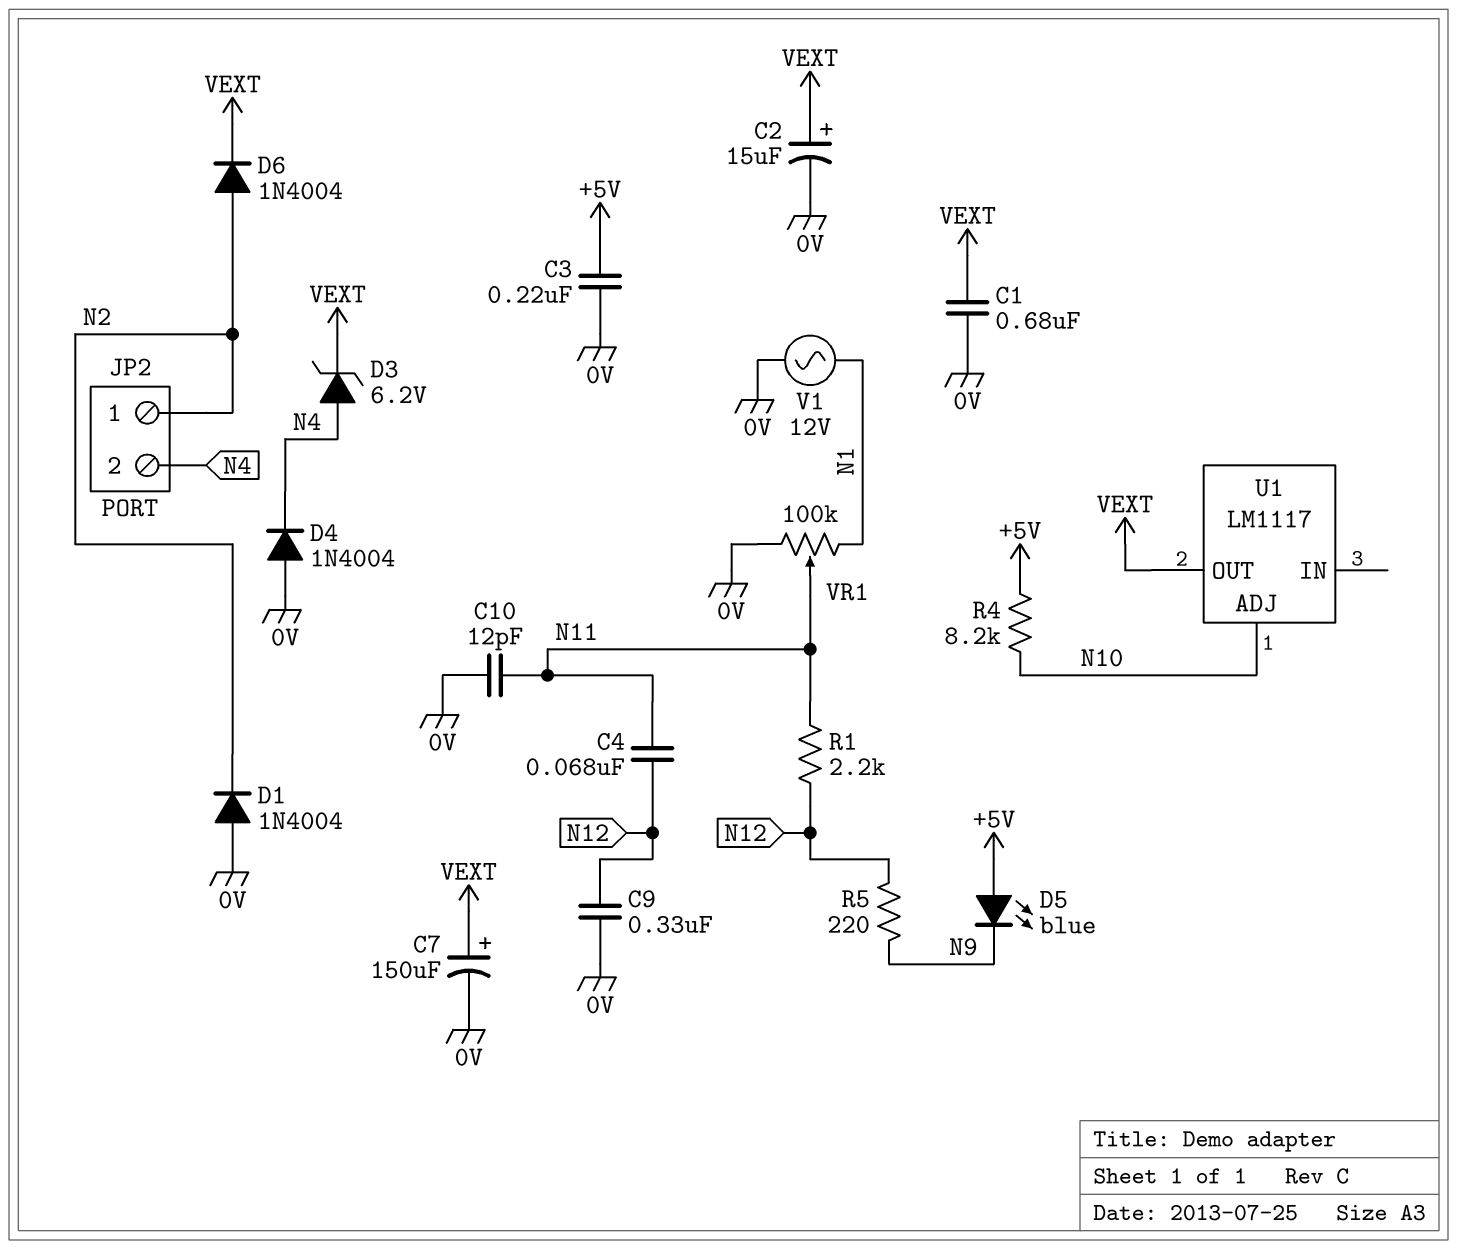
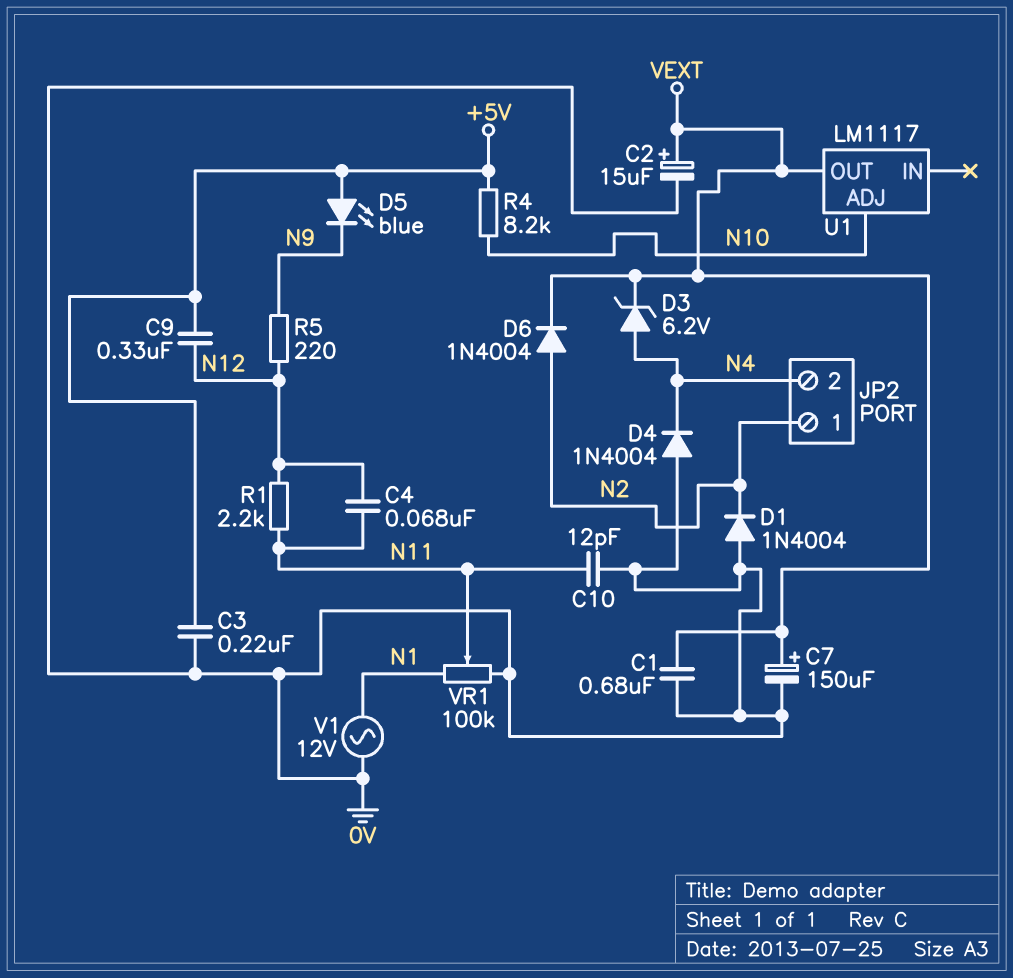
C9: 330nF (0V, N12) -> 330nF (+5V, N12)

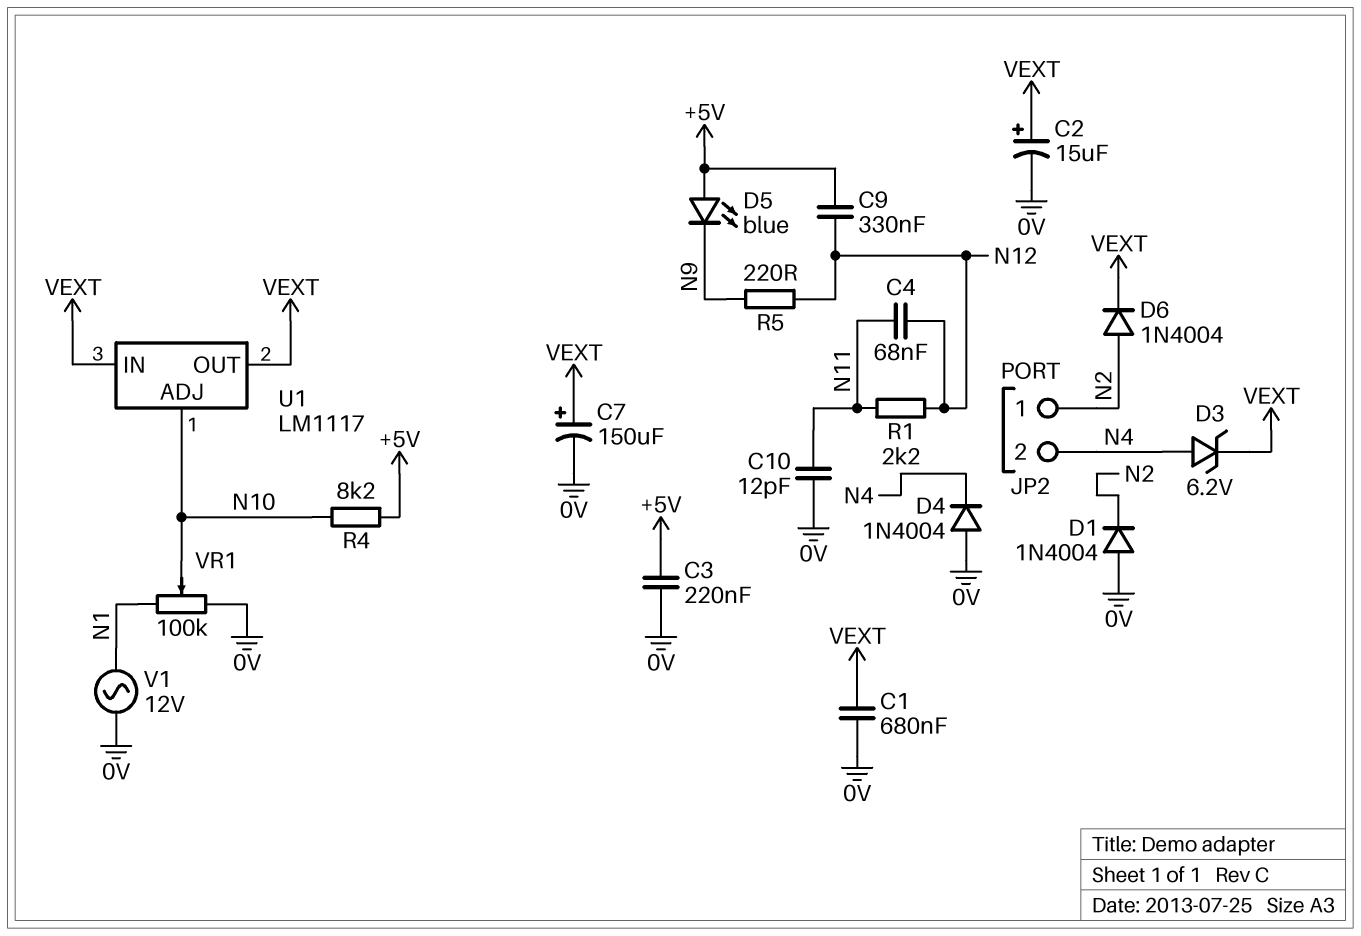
U1 pin IN: none -> VEXT
VR1: 100k (0V, N1, wiper N11) -> 100k (0V, N1, wiper N10)

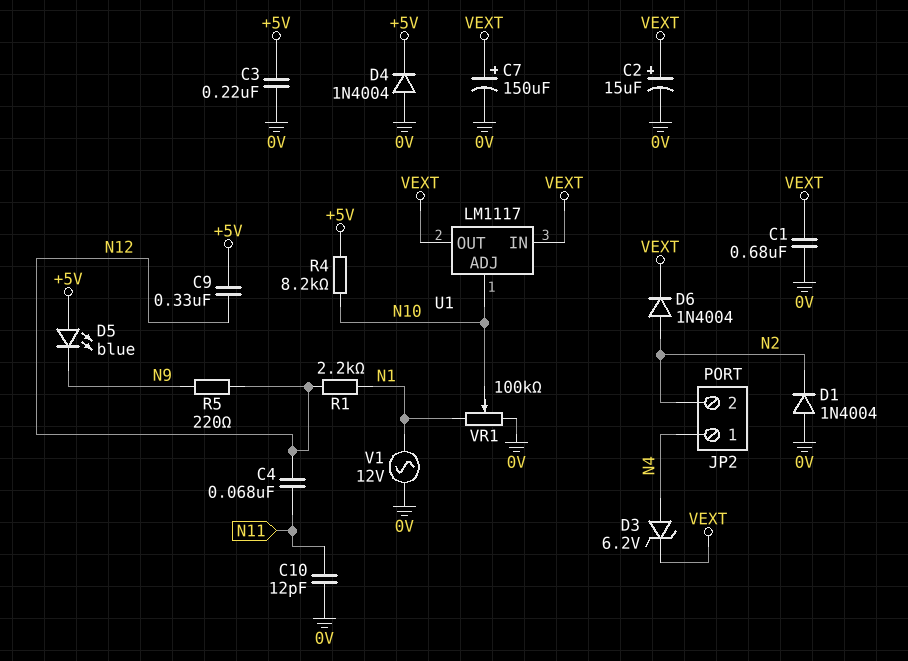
D4: diode 1N4004 (A 0V, K N4) -> diode 1N4004 (A 0V, K +5V)
JP2 pin 1: N2 -> N4
JP2 pin 2: N4 -> N2
R1: 2.2k (N11, N12) -> 2.2k (N1, N12)

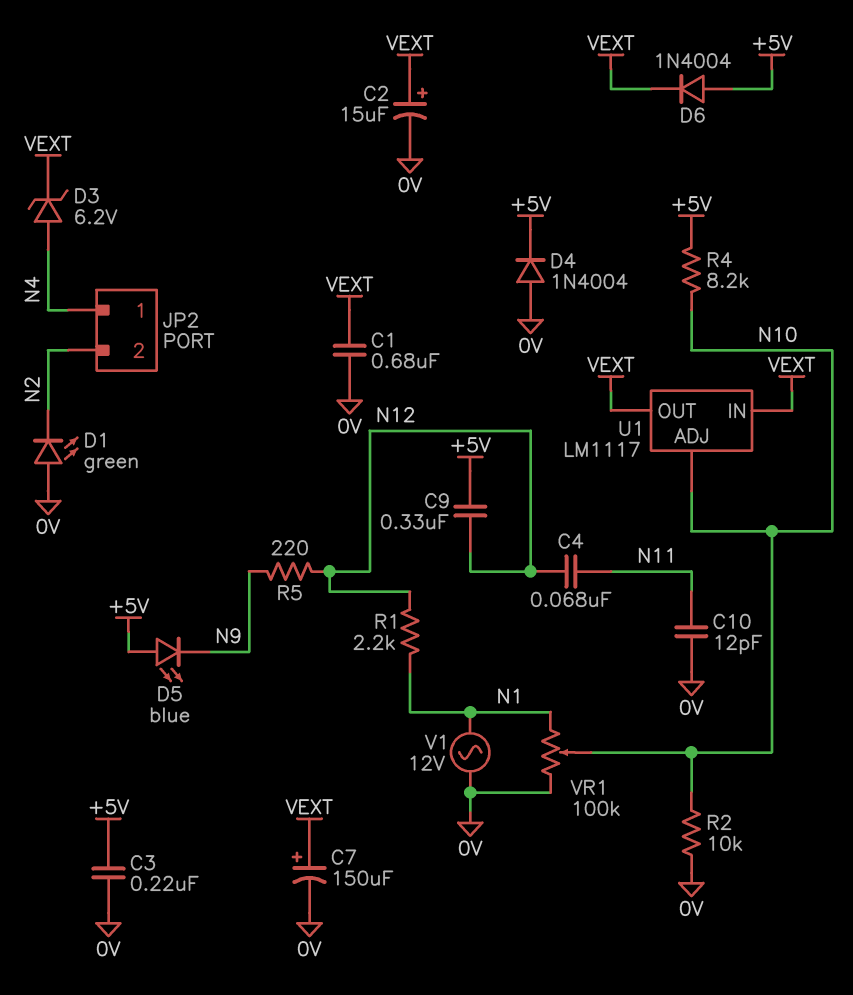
D1: diode 1N4004 (A 0V, K N2) -> LED green (A 0V, K N2)
D6: diode 1N4004 (A N2, K VEXT) -> diode 1N4004 (A +5V, K VEXT)
R2: none -> 10k (0V, N10)

